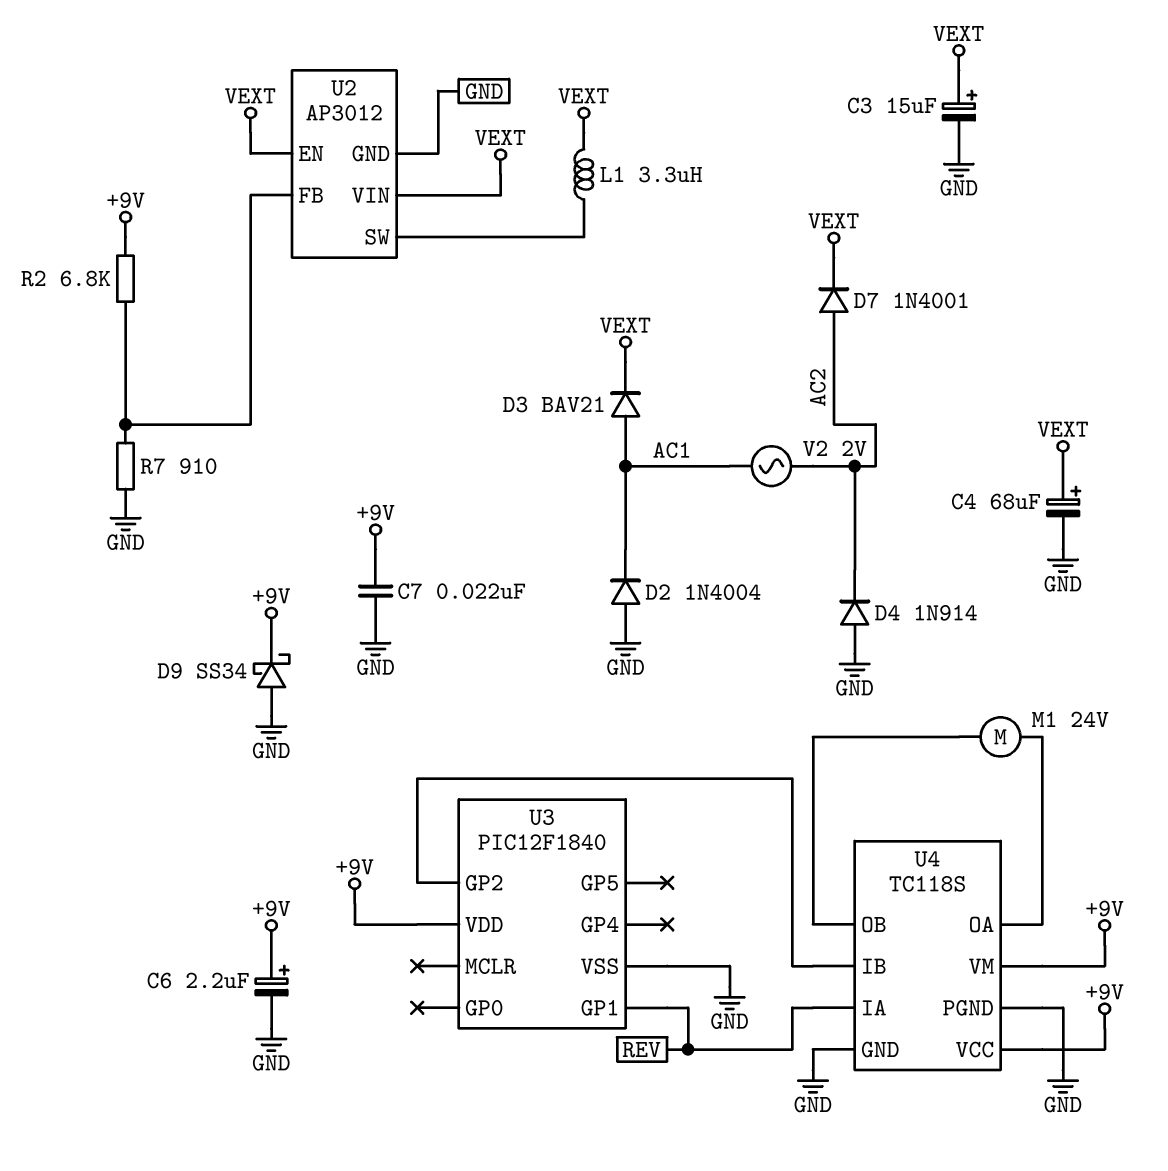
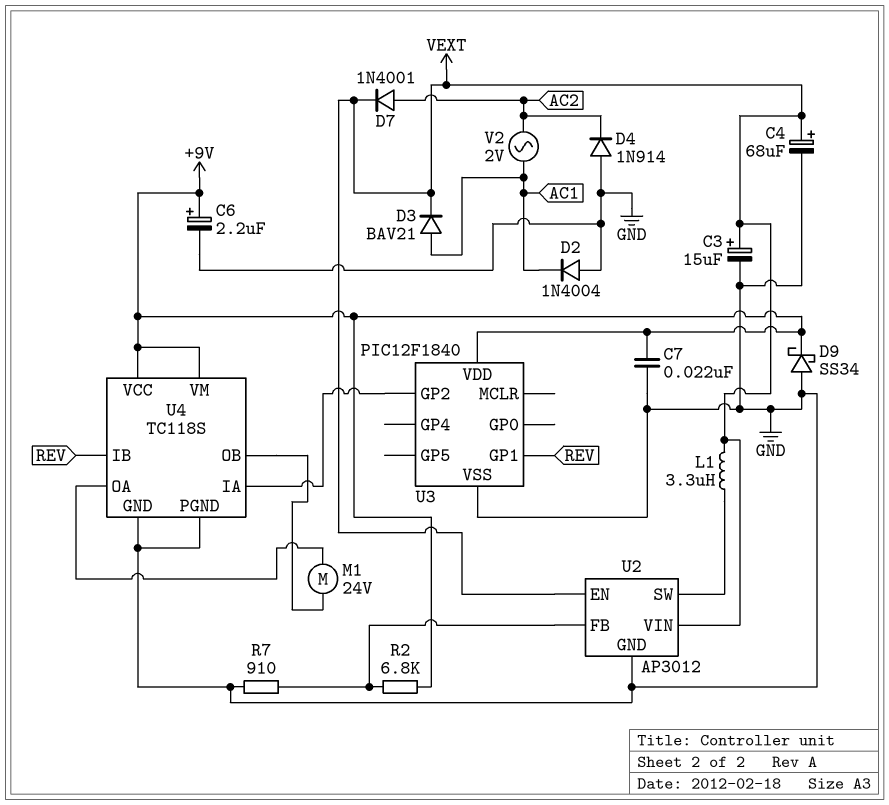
U4 pin IA: REV -> U3/GP2
U4 pin IB: U3/GP2 -> REV

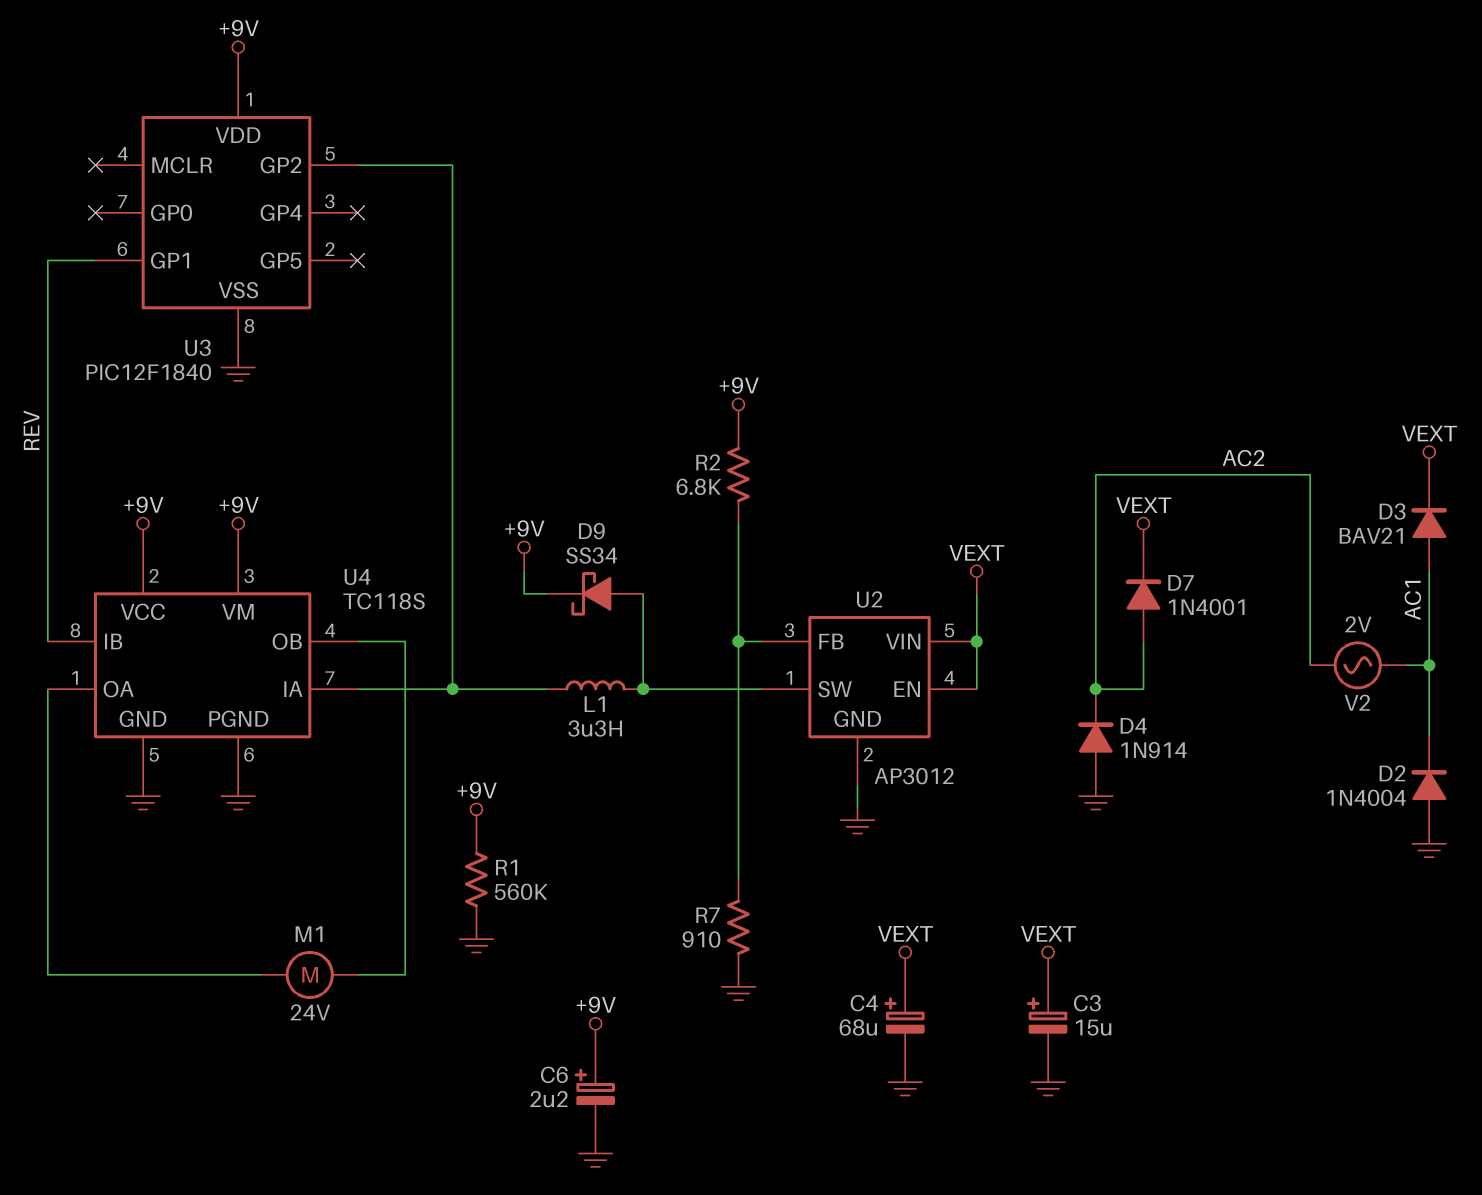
C7: 22nF (+9V, GND) -> none
D9: schottky SS34 (A GND, K +9V) -> schottky SS34 (A U2/SW, K +9V)
L1: 3.3uH (U2/SW, VEXT) -> 3.3uH (U2/SW, U3/GP2)
R1: none -> 560k (+9V, GND)

